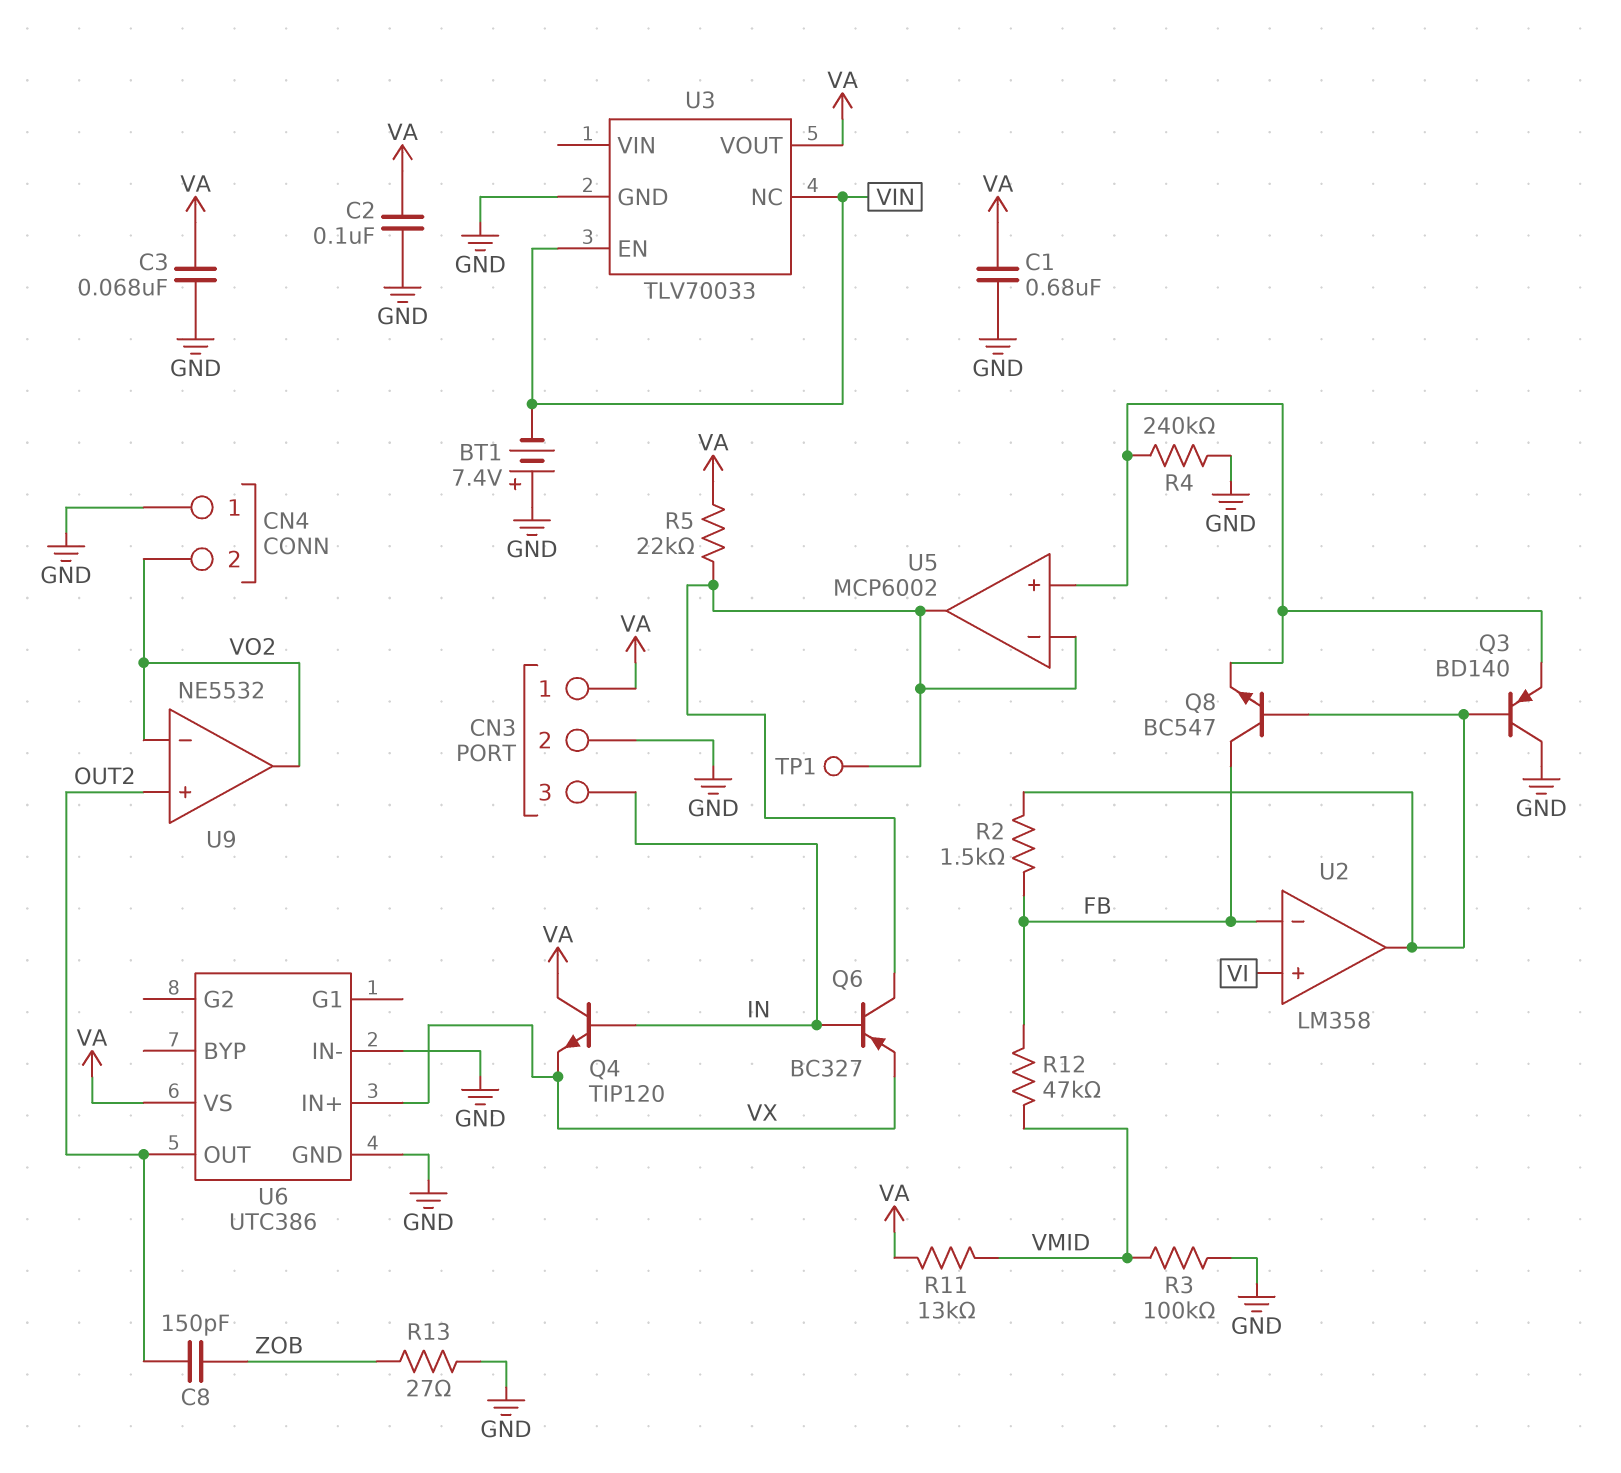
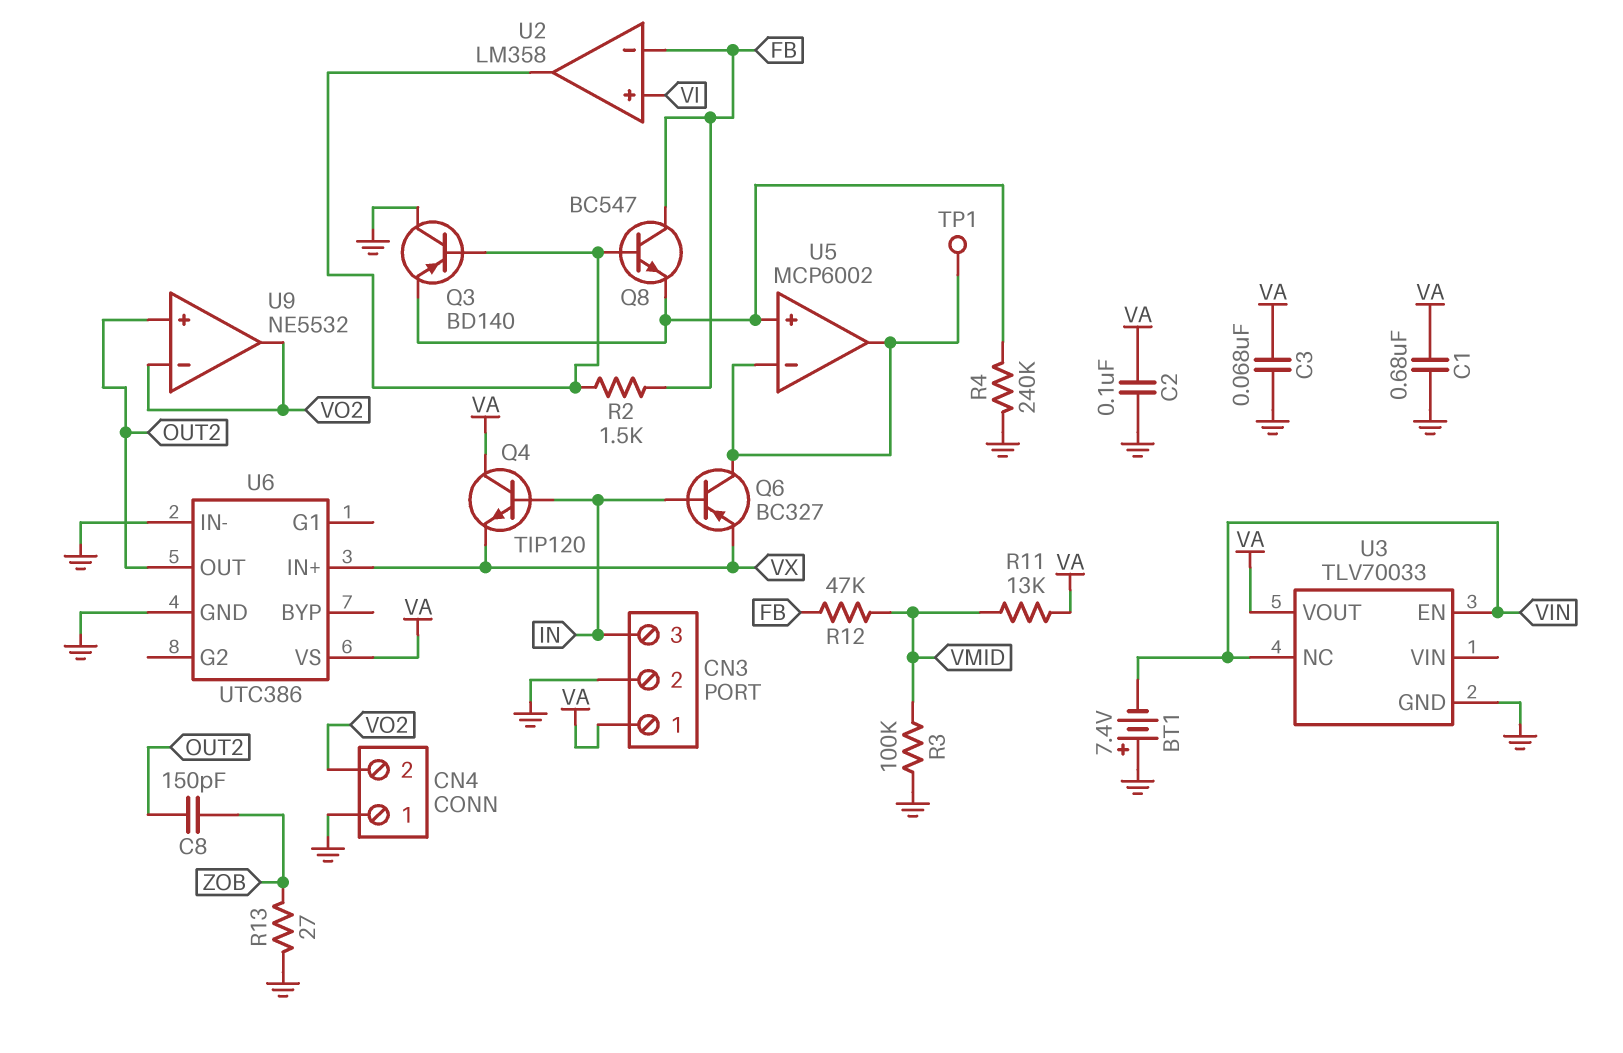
R5: 22k (U5/in-, VA) -> none

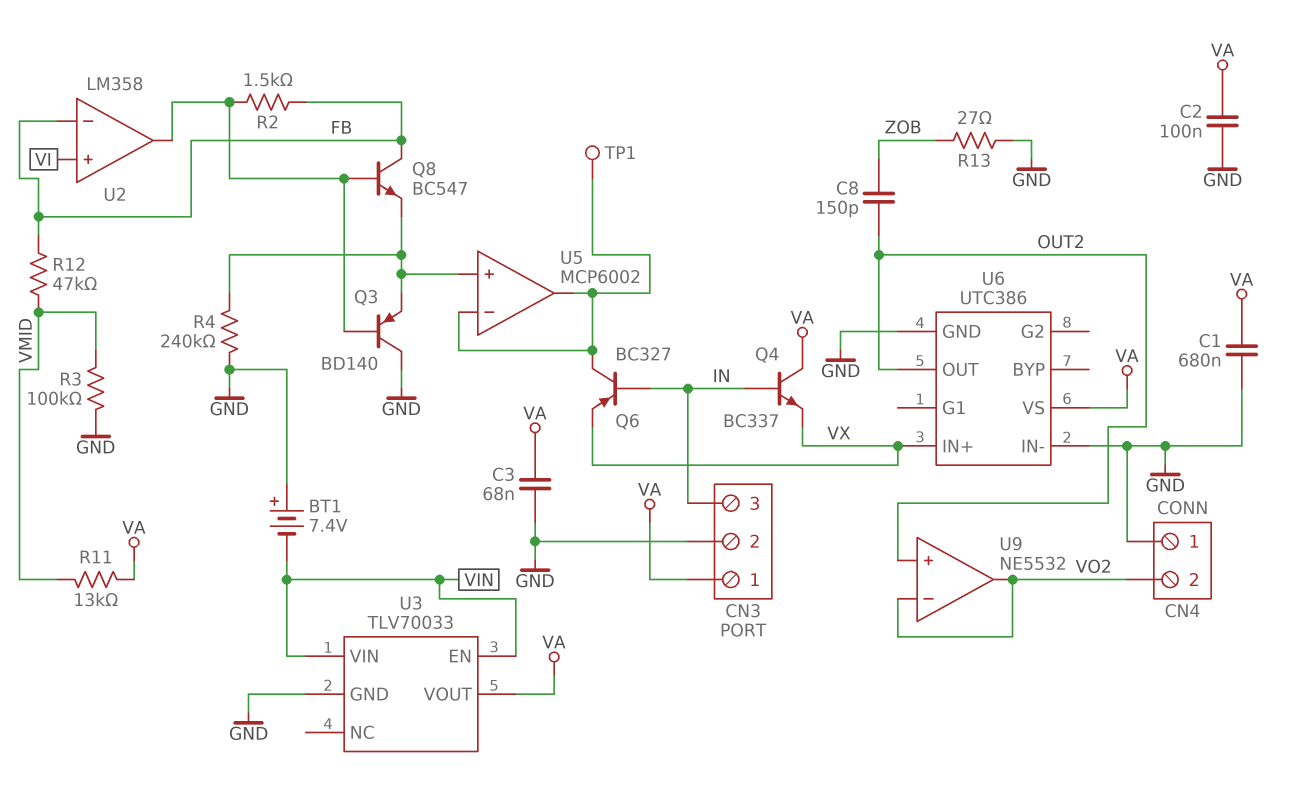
Q4: NPN TIP120 (B IN, C VA, E VX) -> NPN BC337 (B IN, C VA, E VX)
U3 pin NC: VIN -> none
U3 pin VIN: none -> VIN

